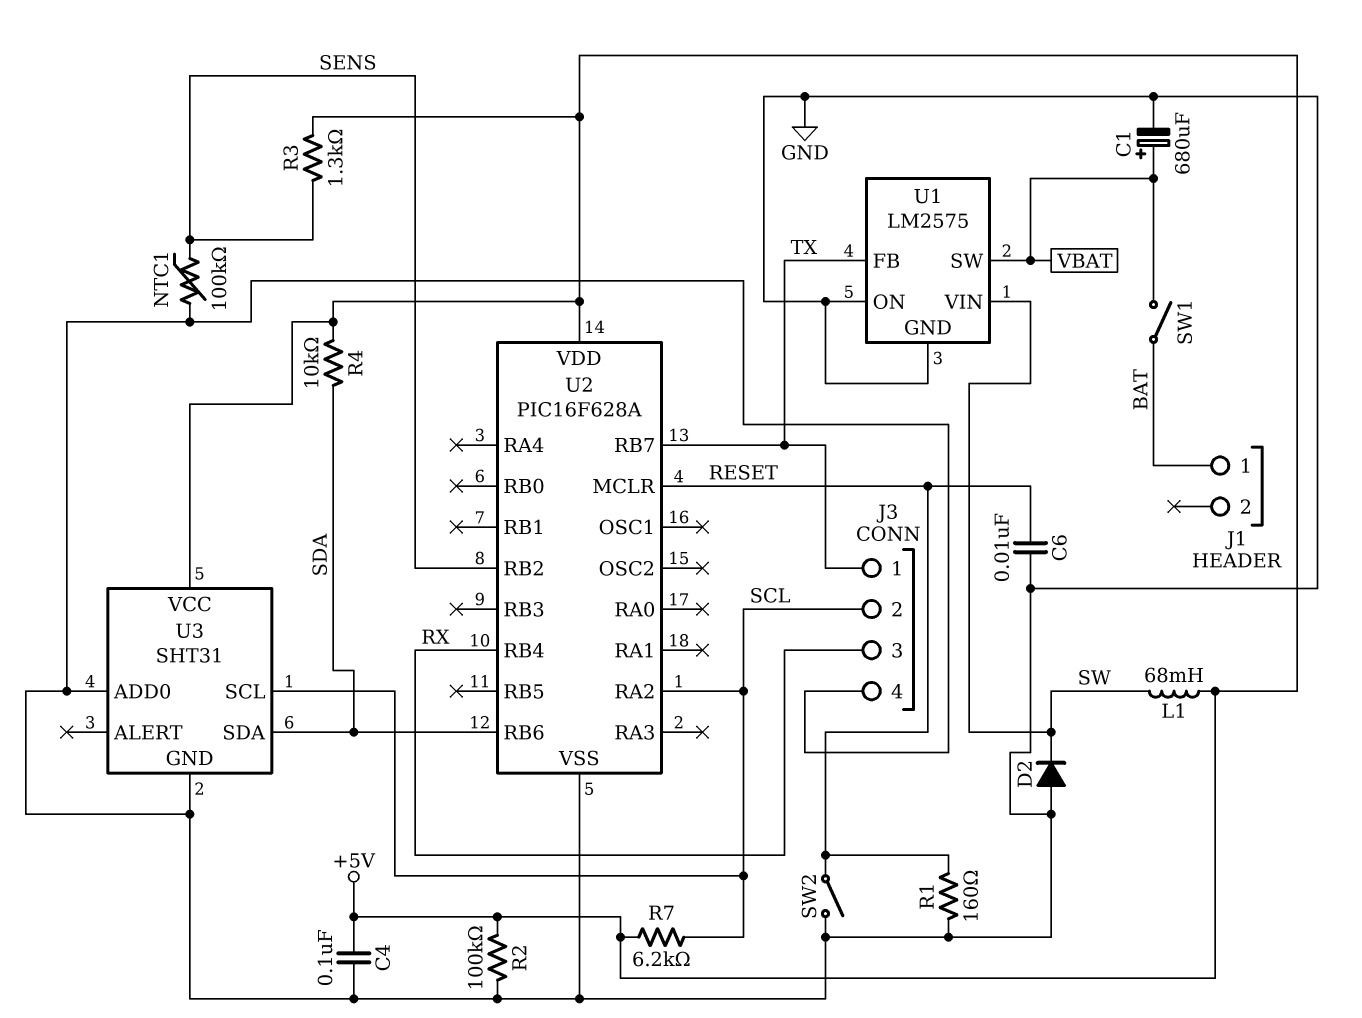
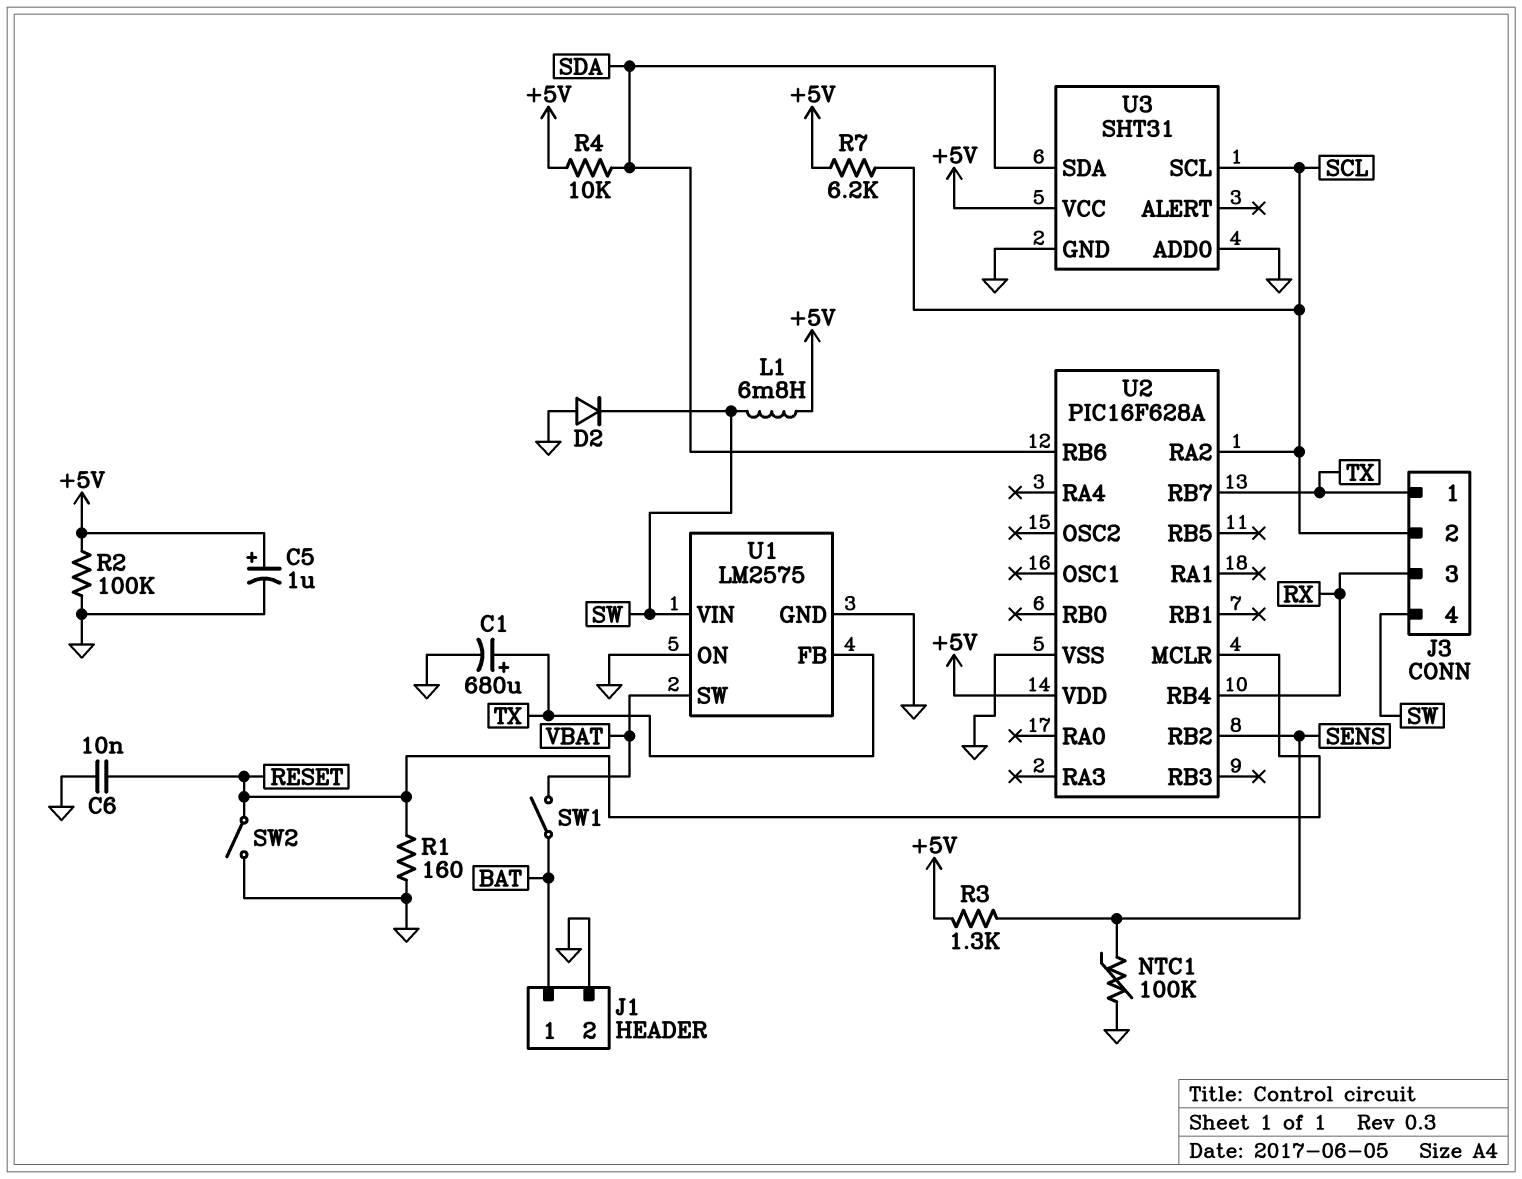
C1: 680uF (plus VBAT, minus GND) -> 680uF (plus TX, minus GND)
C4: 100nF (+5V, GND) -> none
C5: none -> 1uF (plus +5V, minus GND)
J1 pin 2: none -> GND
J3 pin 4: GND -> SW
L1: 68mH (+5V, SW) -> 6.8mH (+5V, SW)

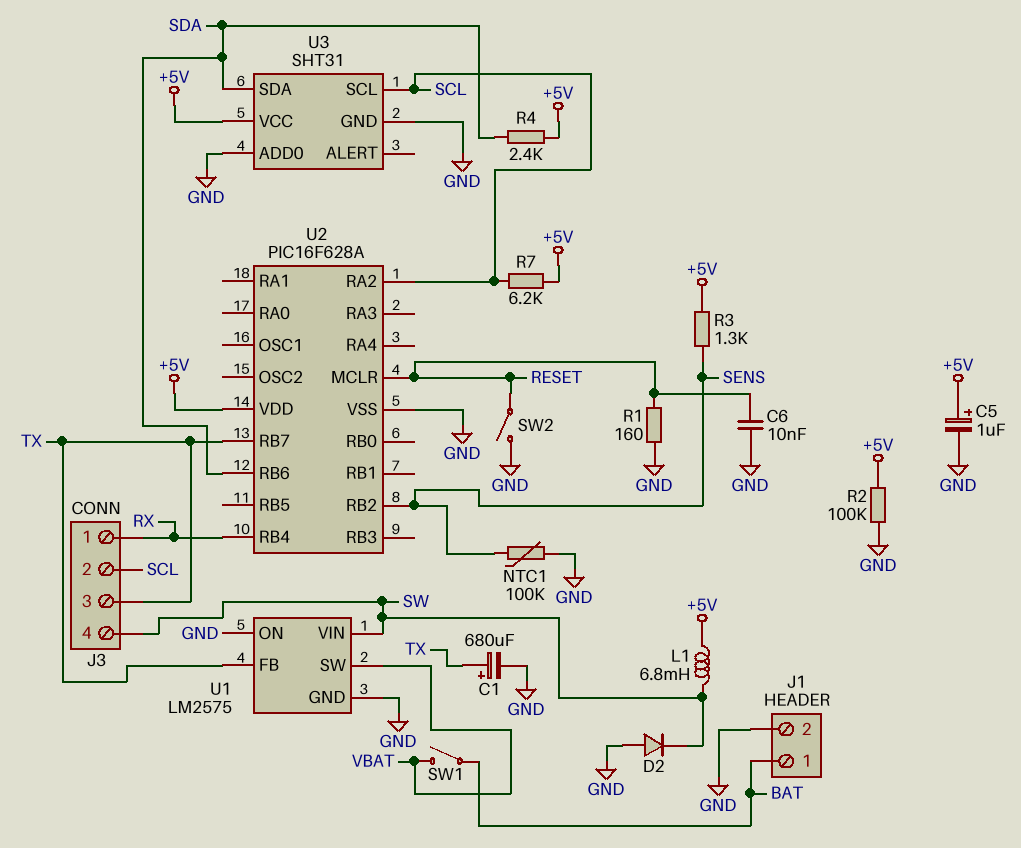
J3 pin 1: TX -> RX
J3 pin 3: RX -> TX
R4: 10k (+5V, SDA) -> 2.4k (+5V, SDA)

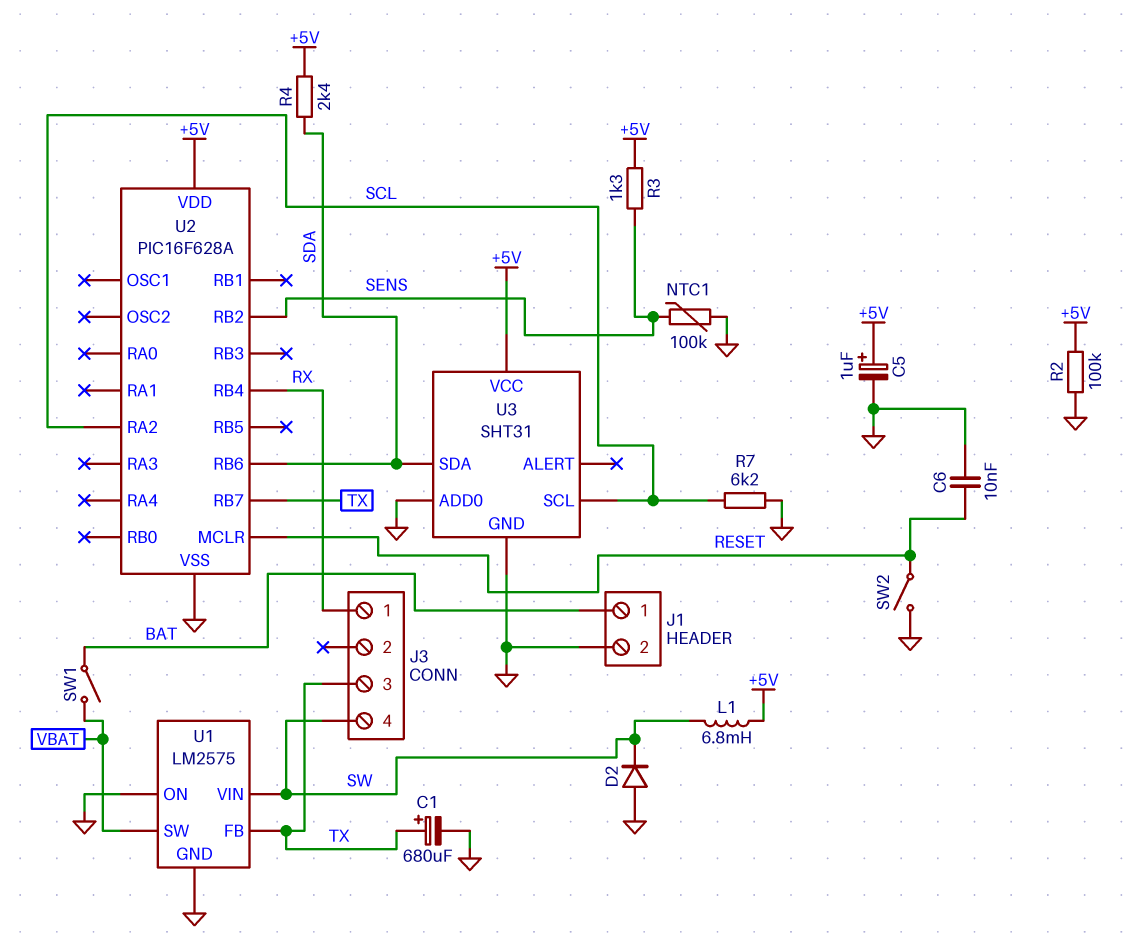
J3 pin 2: SCL -> none
R1: 160 (GND, RESET) -> none
R7: 6.2k (+5V, SCL) -> 6.2k (GND, SCL)

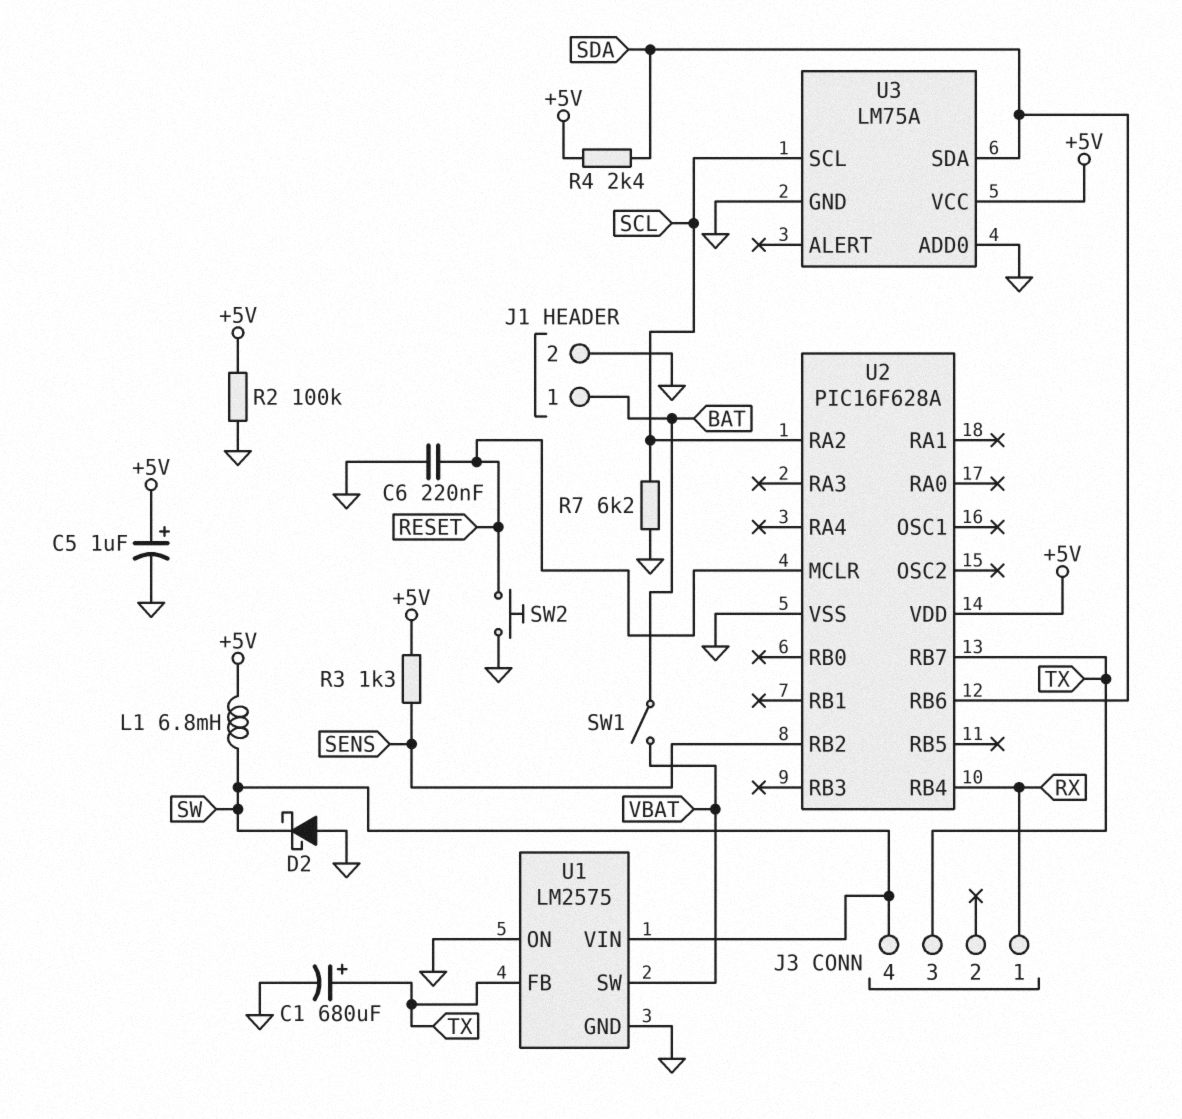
C6: 10nF (GND, RESET) -> 220nF (GND, RESET)
D2: diode (A GND, K SW) -> schottky (A GND, K SW)
NTC1: 100k (GND, SENS) -> none
SW2: switch (GND, RESET) -> button (GND, RESET)
U3: SHT31 -> LM75A

